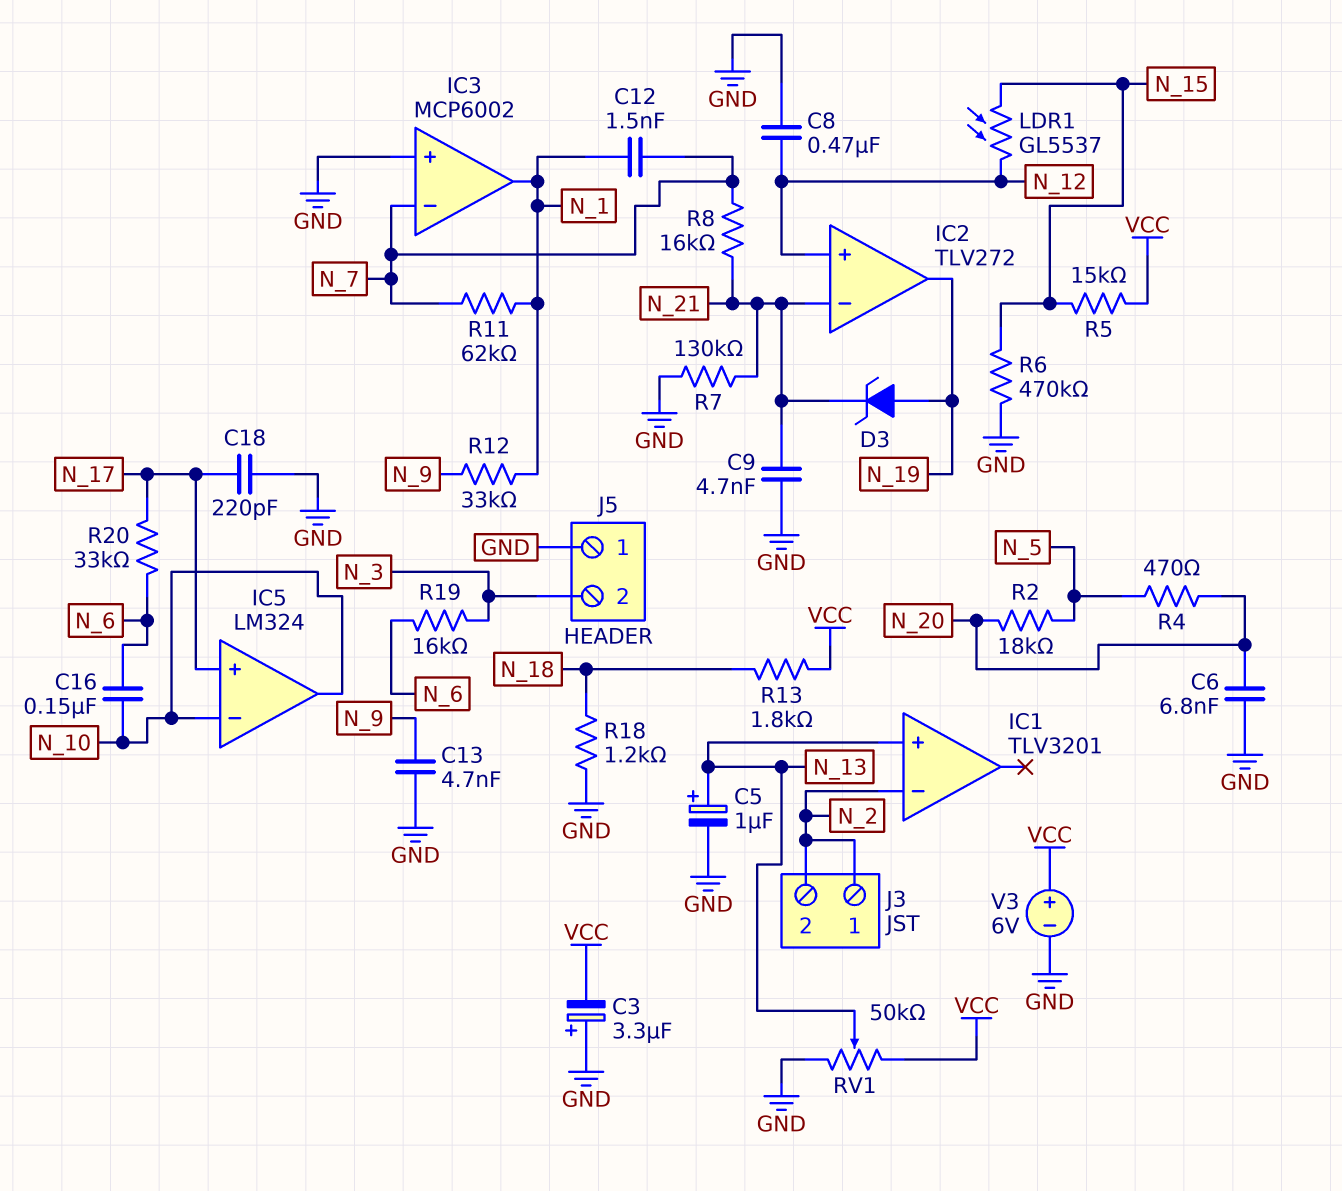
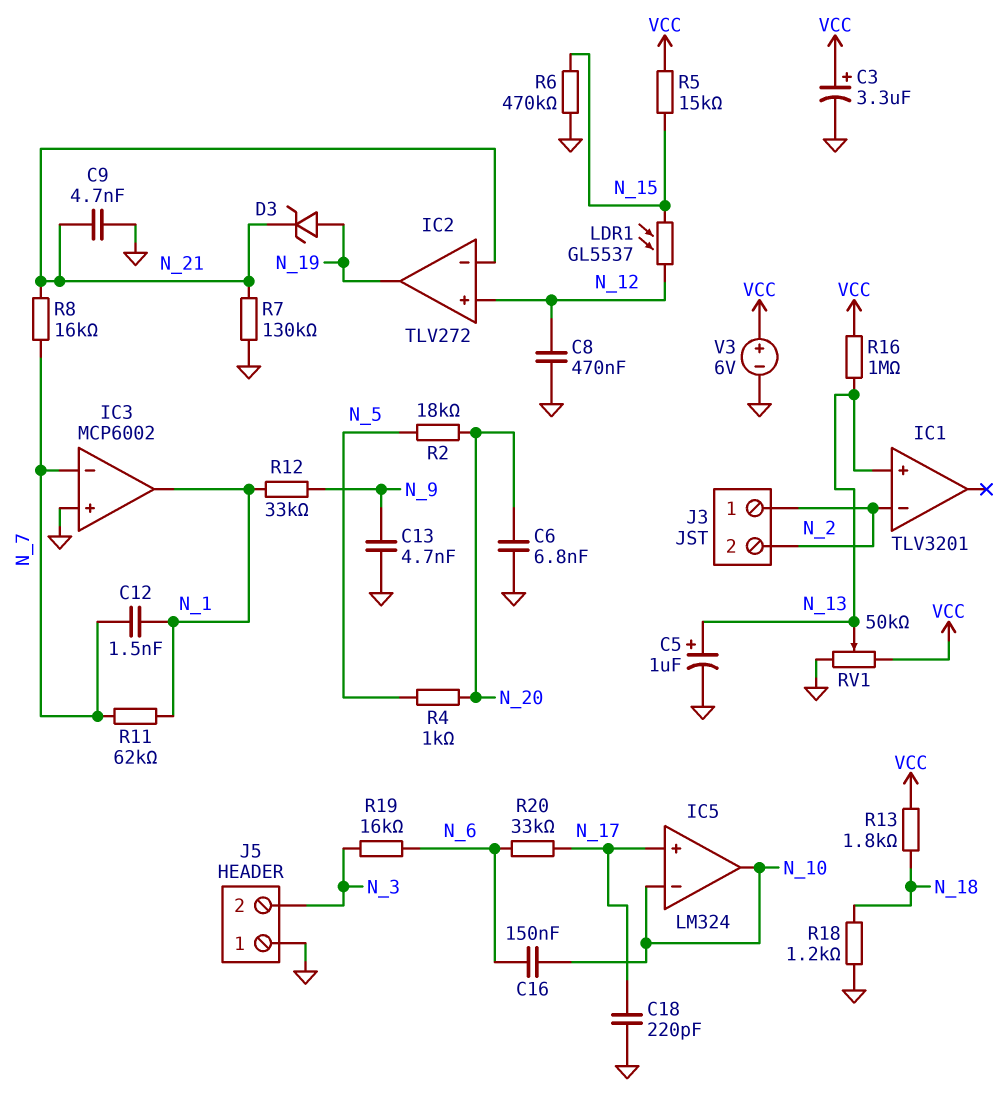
C3: 3.3uF (plus GND, minus VCC) -> 3.3uF (plus VCC, minus GND)
R4: 470 (N_5, N_20) -> 1k (N_5, N_20)
R16: none -> 1M (N_13, VCC)

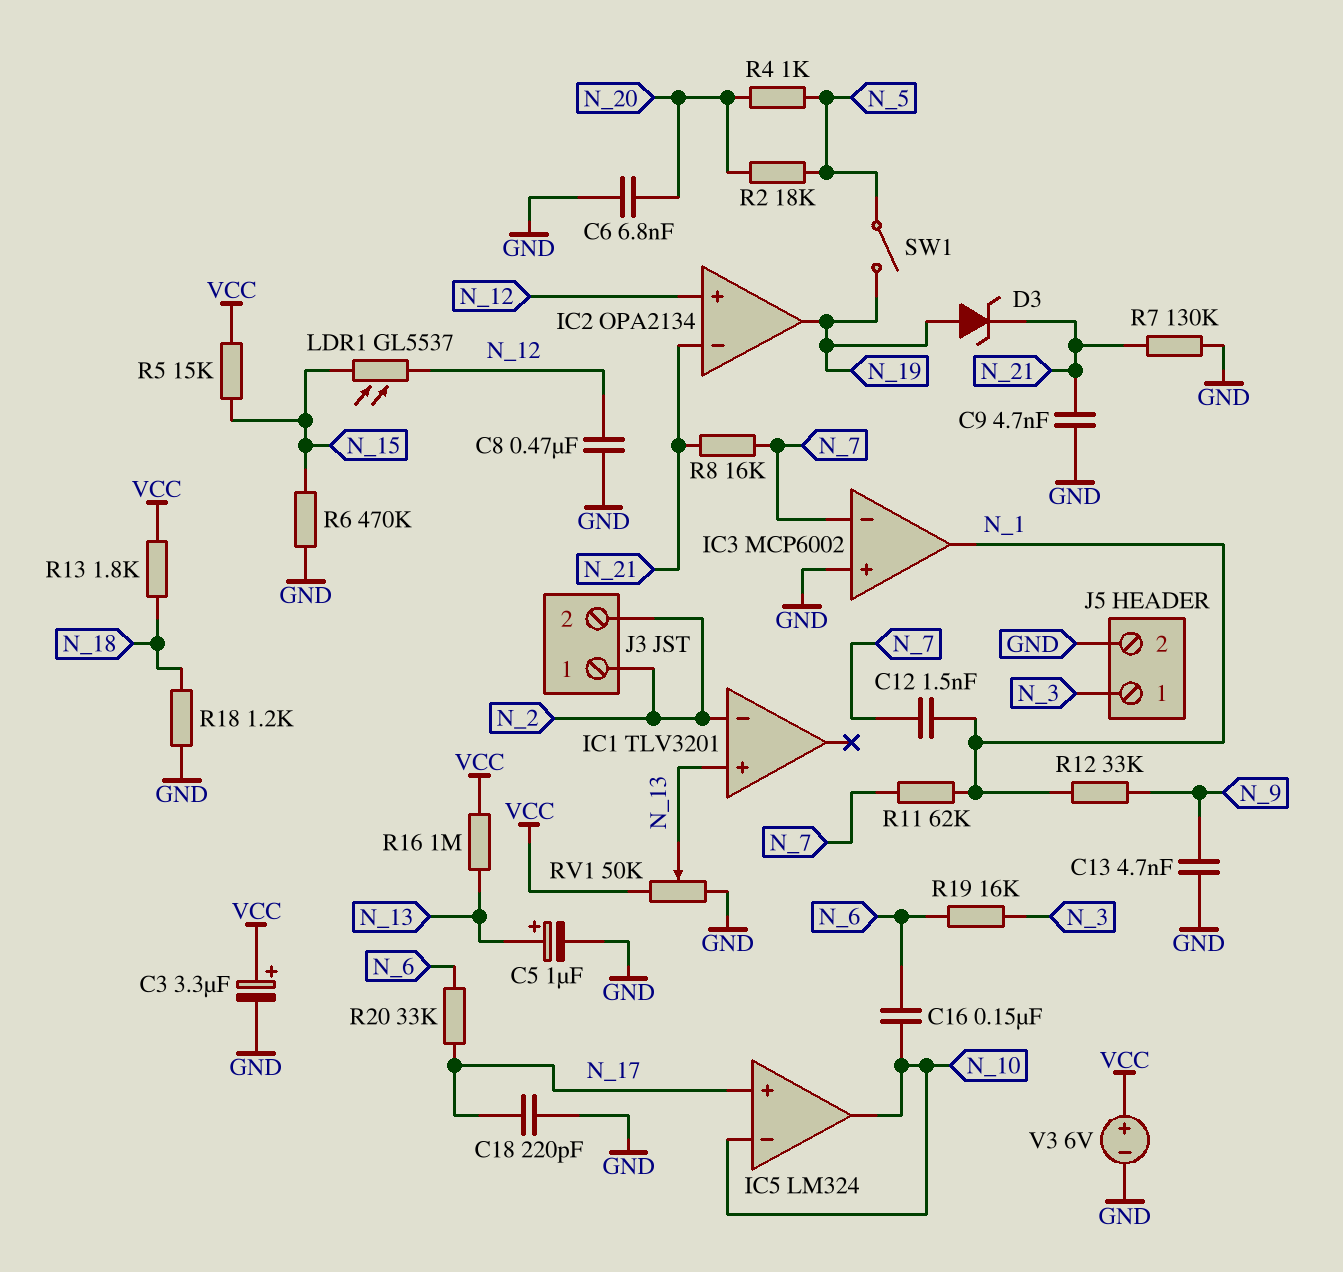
IC2: TLV272 -> OPA2134
J5 pin 1: GND -> N_3
J5 pin 2: N_3 -> GND
SW1: none -> switch (N_5, N_19)

